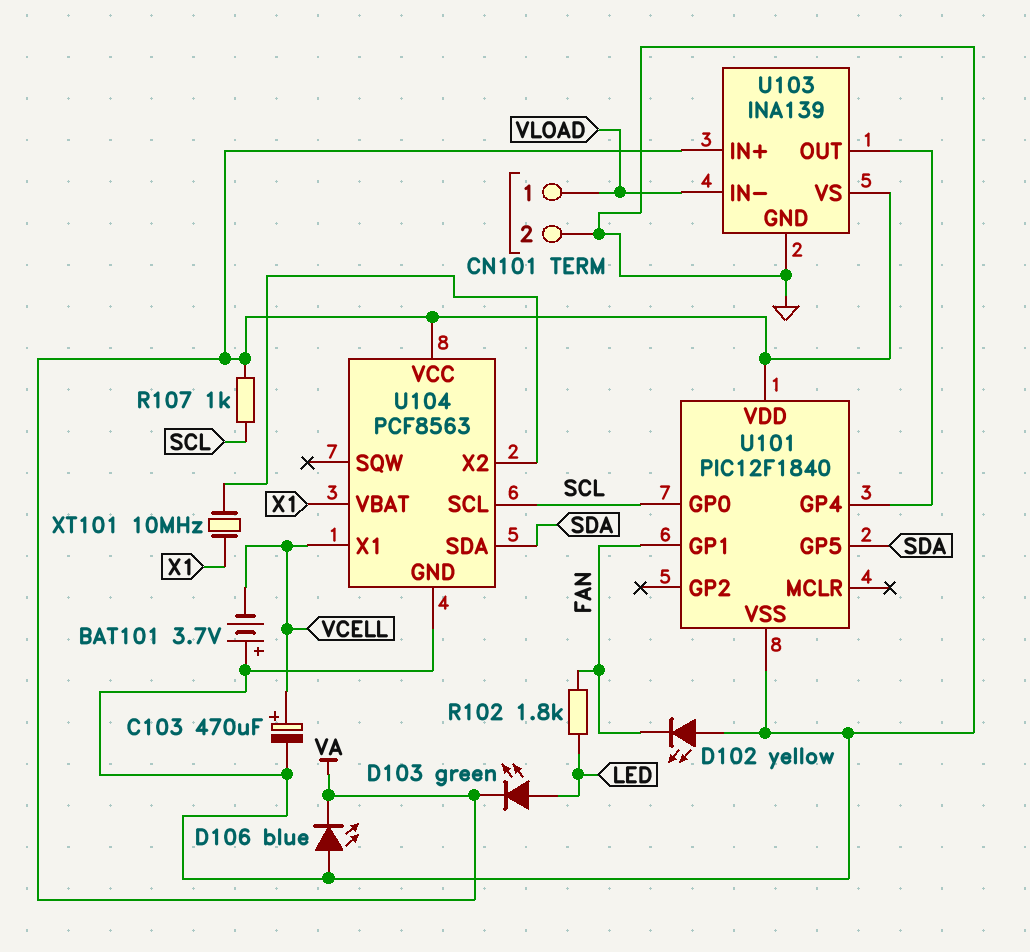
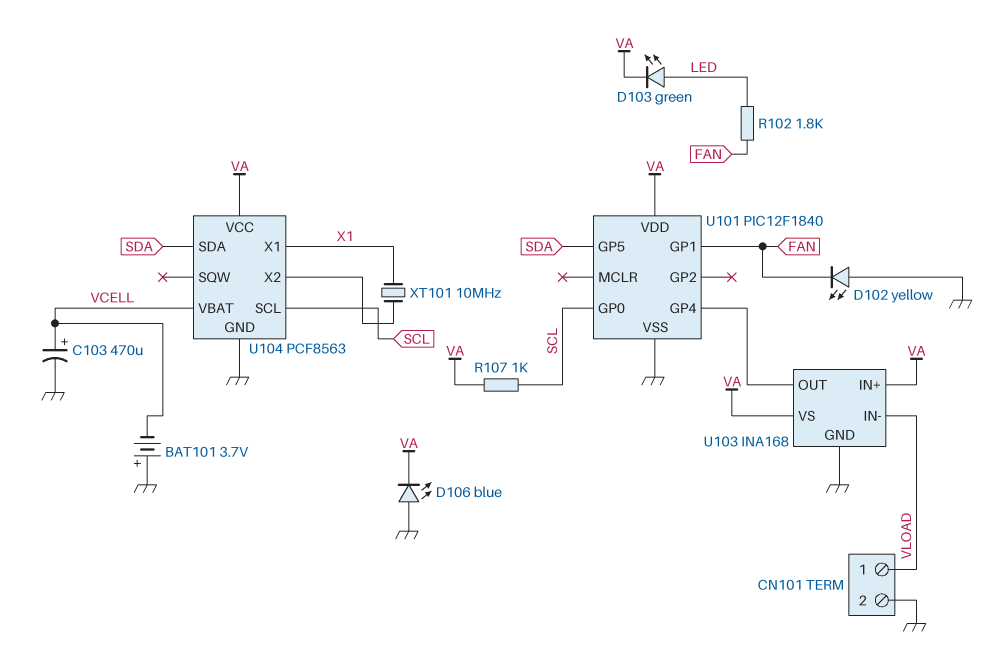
U103: INA139 -> INA168
U104 pin VBAT: X1 -> VCELL
U104 pin X1: VCELL -> X1

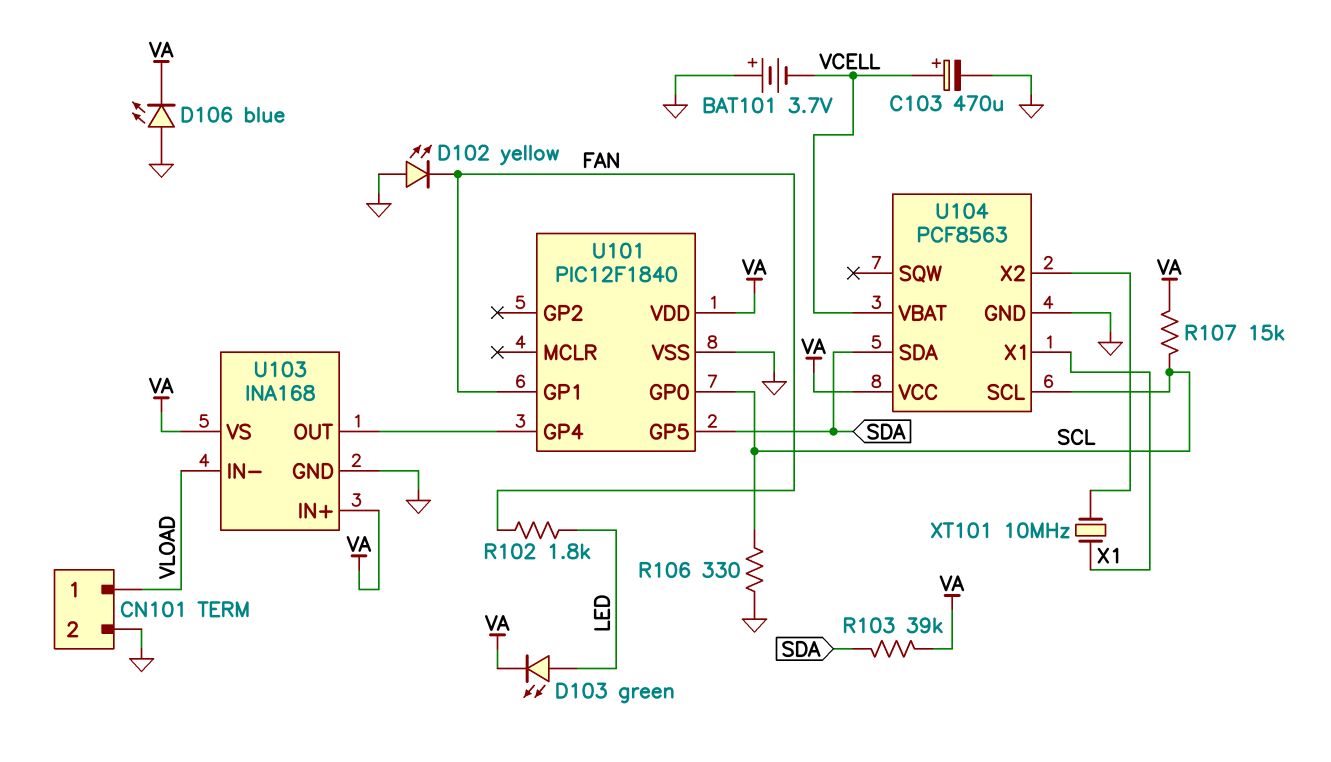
R103: none -> 39k (SDA, VA)
R106: none -> 330 (GND, SCL)
R107: 1k (SCL, VA) -> 15k (SCL, VA)

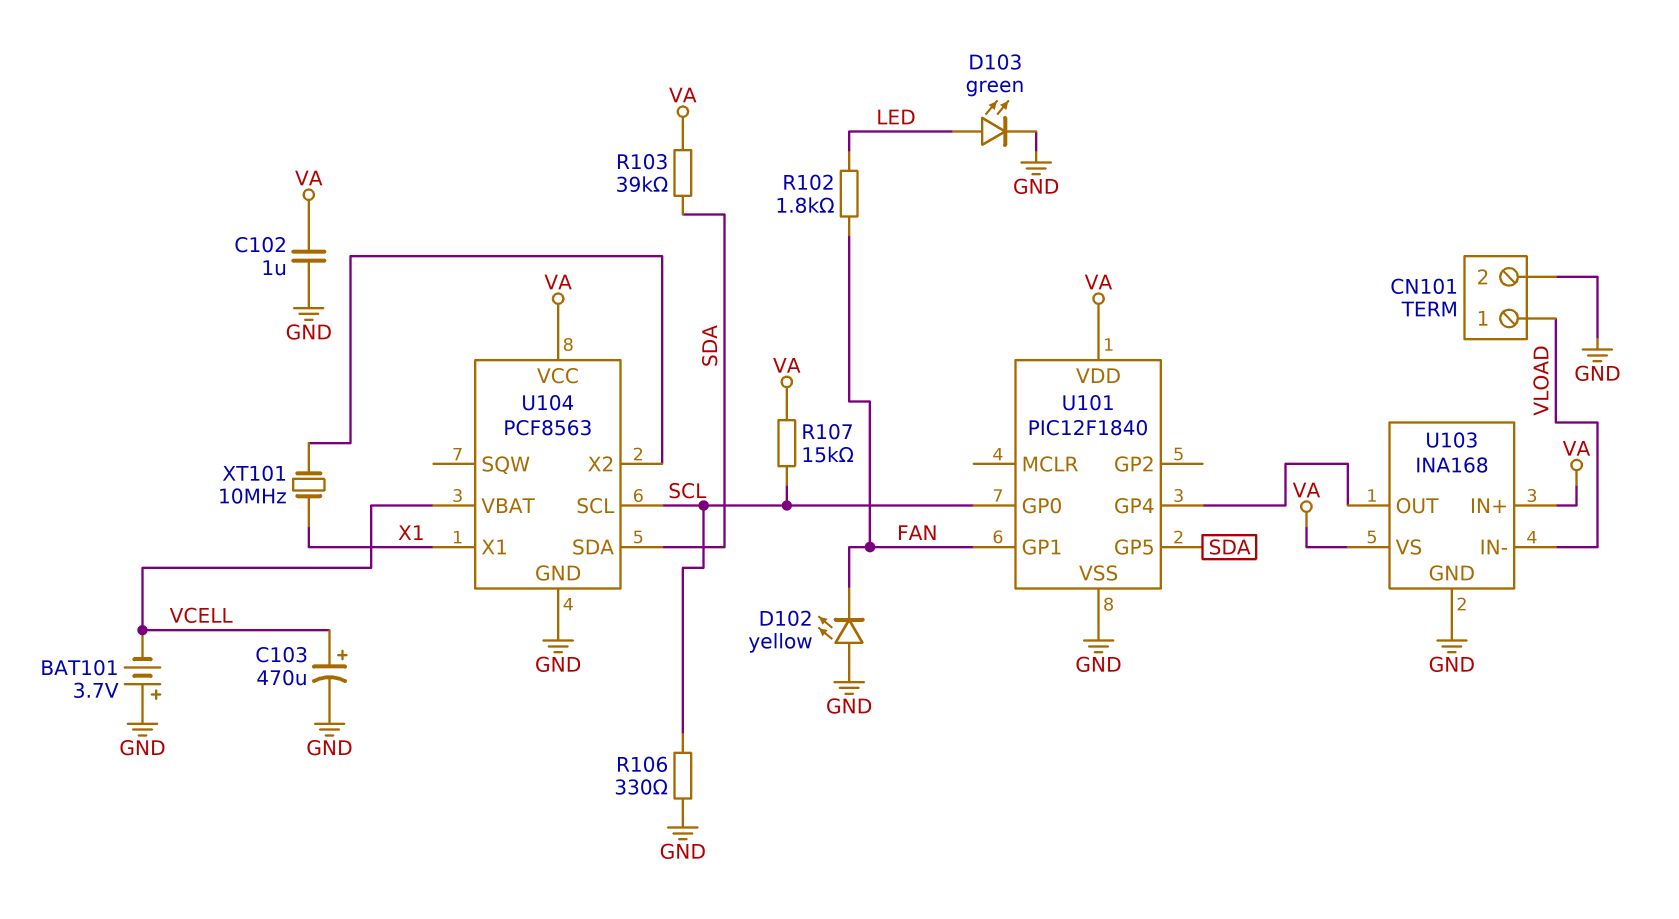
C102: none -> 1uF (GND, VA)
D103: LED green (A LED, K VA) -> LED green (A LED, K GND)
D106: LED blue (A GND, K VA) -> none

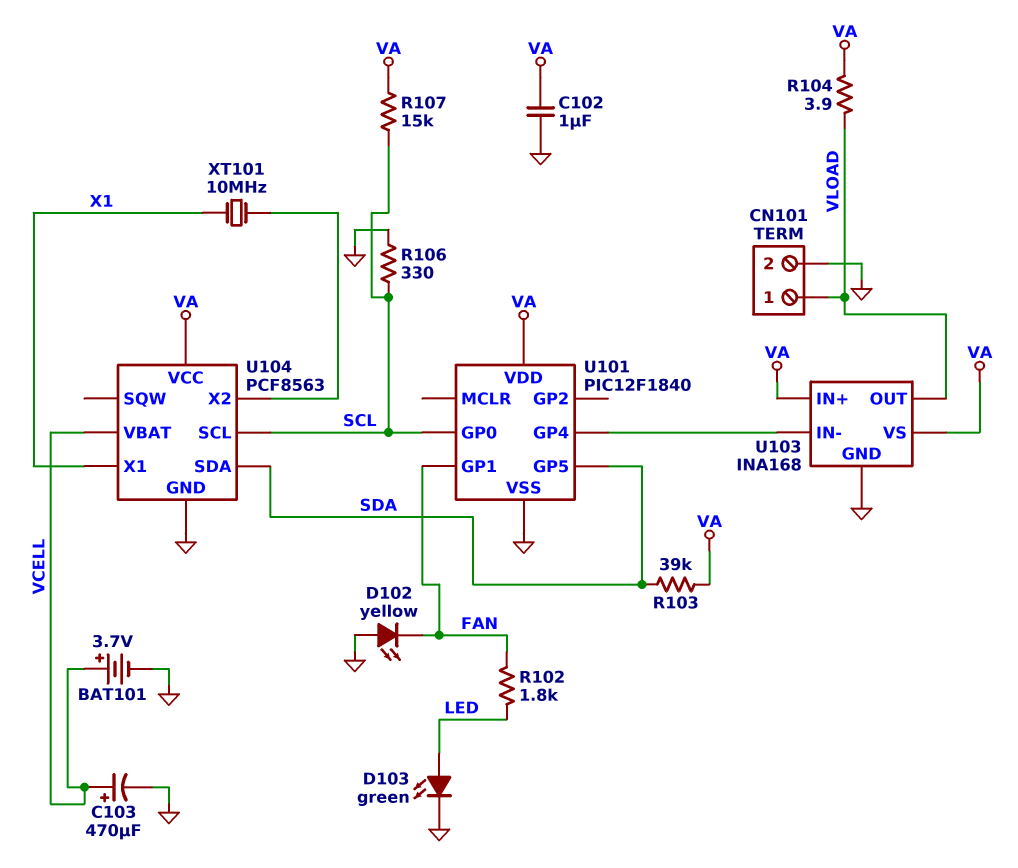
BAT101: 3.7V (plus GND, minus VCELL) -> 3.7V (plus VCELL, minus GND)
R104: none -> 3.9 (VA, VLOAD)
U103 pin IN-: VLOAD -> U101/GP4
U103 pin OUT: U101/GP4 -> VLOAD

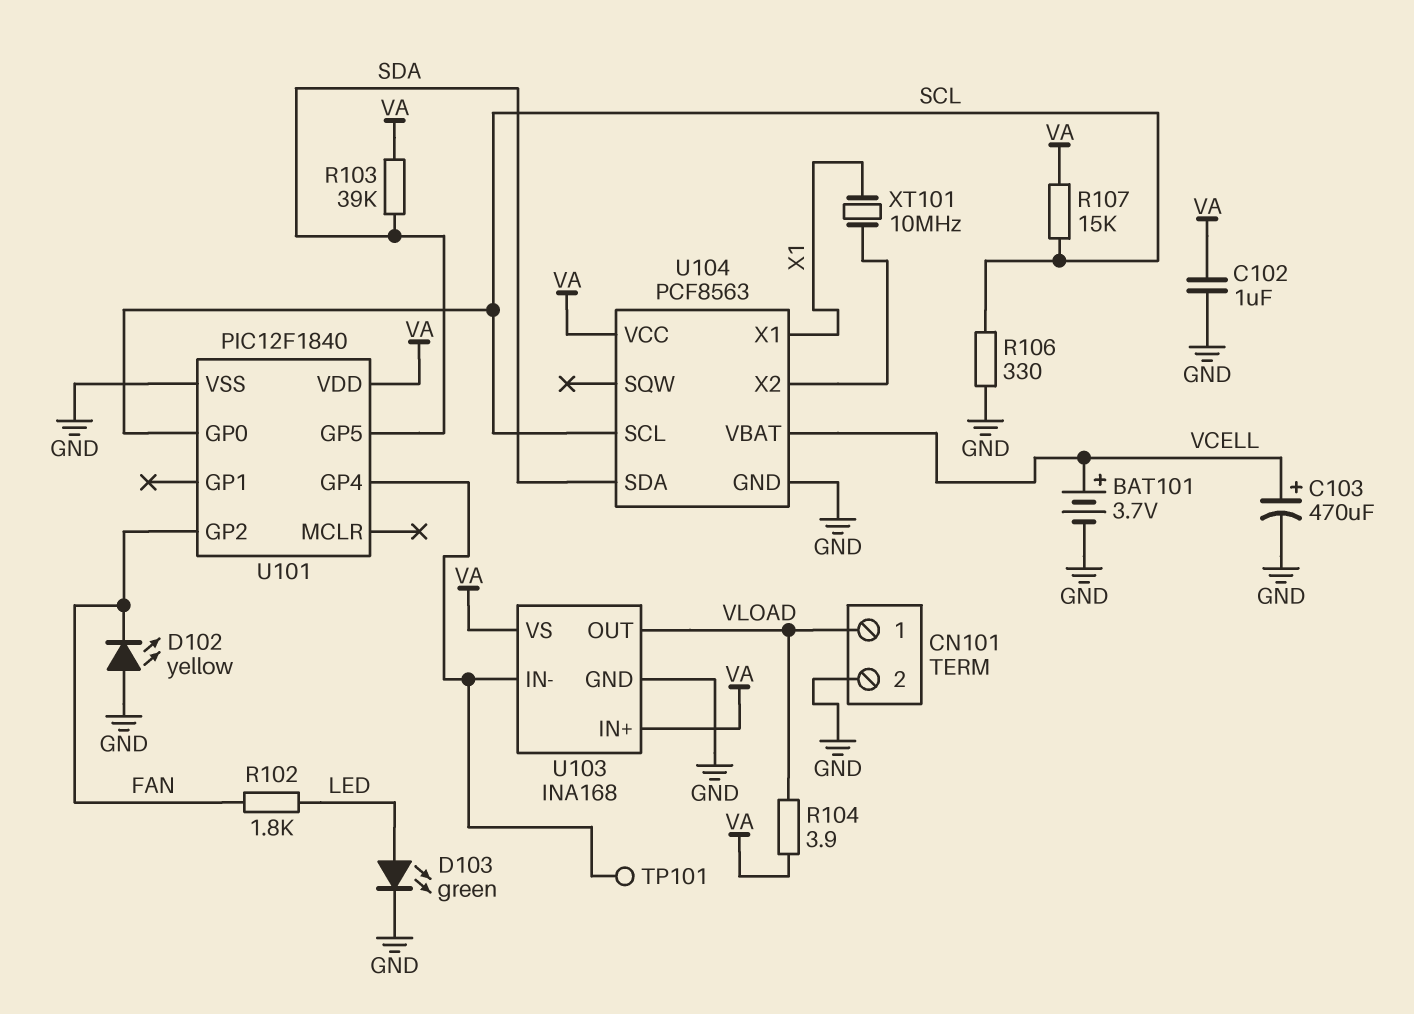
TP101: none -> test point (U101/GP4)
U101 pin GP1: FAN -> none
U101 pin GP2: none -> FAN

